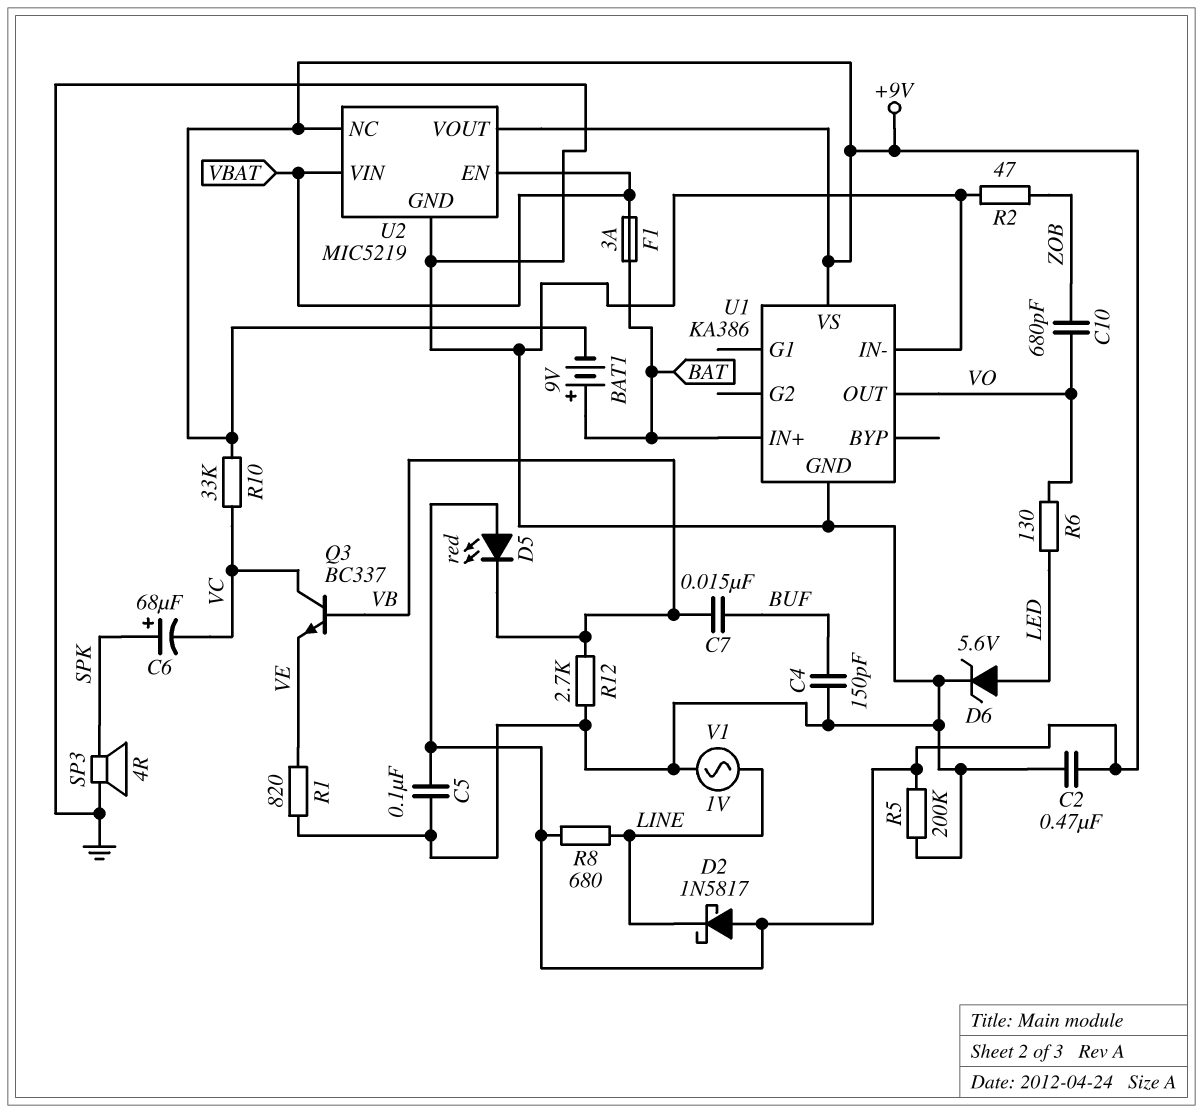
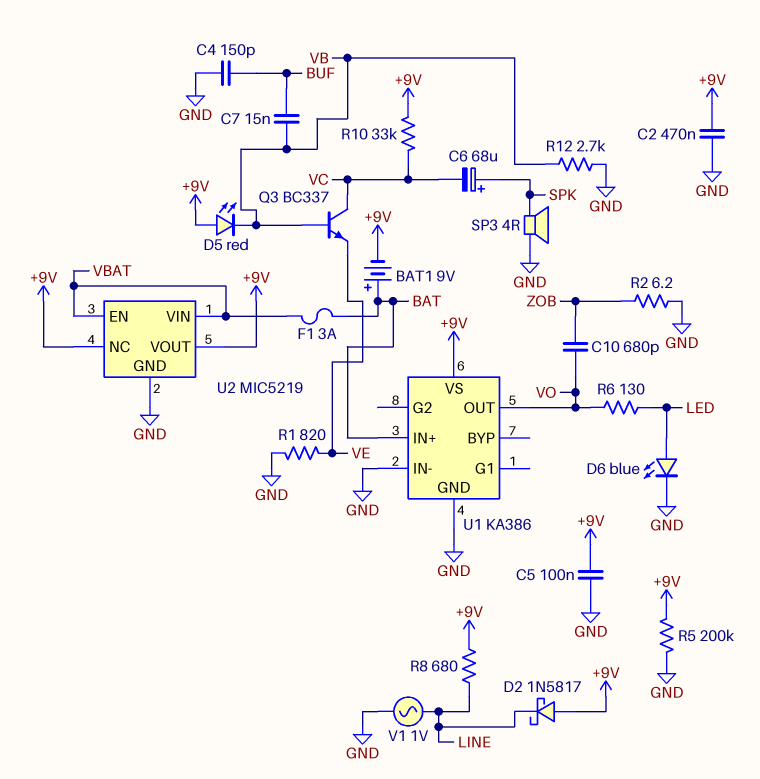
D6: zener 5.6V (A LED, K GND) -> LED blue (A LED, K GND)
R2: 47 (GND, ZOB) -> 6.2 (GND, ZOB)

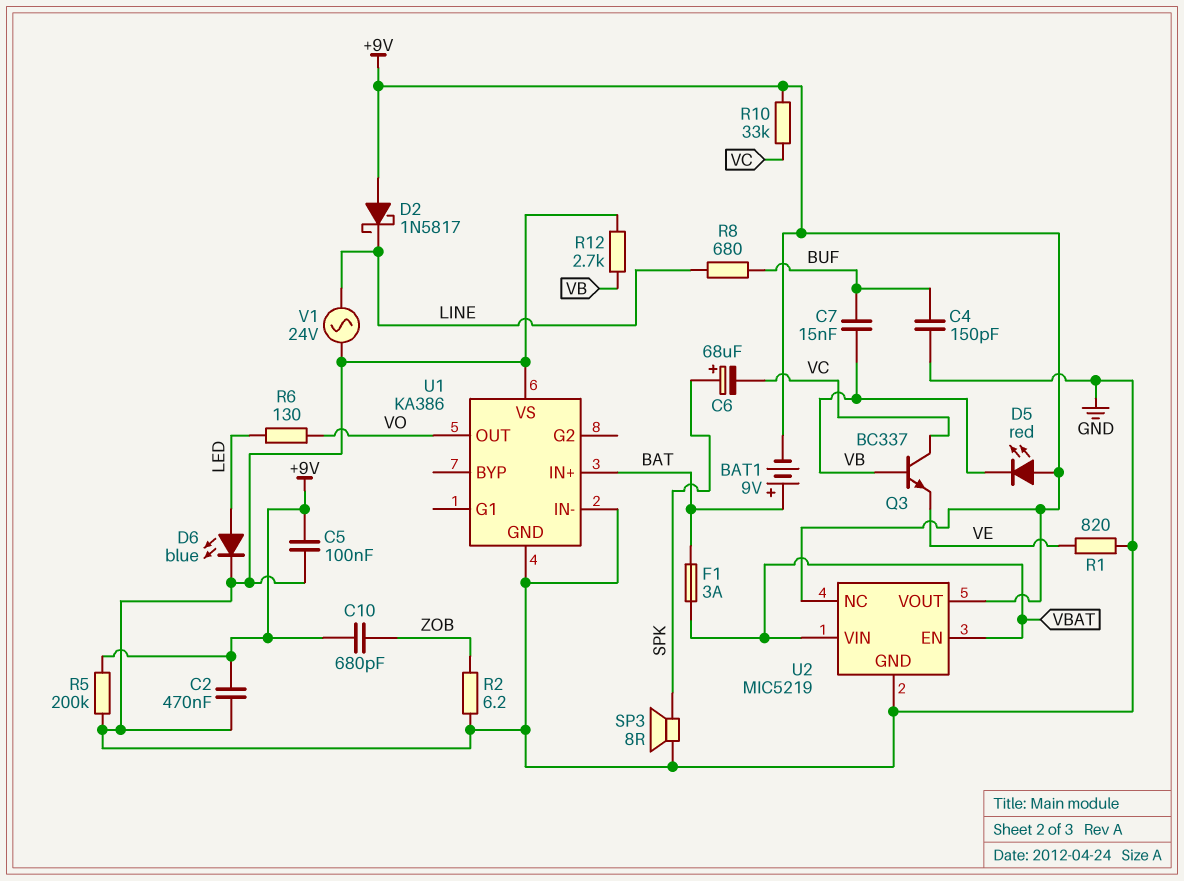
C10: 680pF (VO, ZOB) -> 680pF (+9V, ZOB)
R8: 680 (+9V, LINE) -> 680 (BUF, LINE)
SP3: speaker 4R (GND, SPK) -> speaker 8R (GND, SPK)
U1 pin VS: +9V -> GND
V1: AC 1V (GND, LINE) -> AC 24V (GND, LINE)

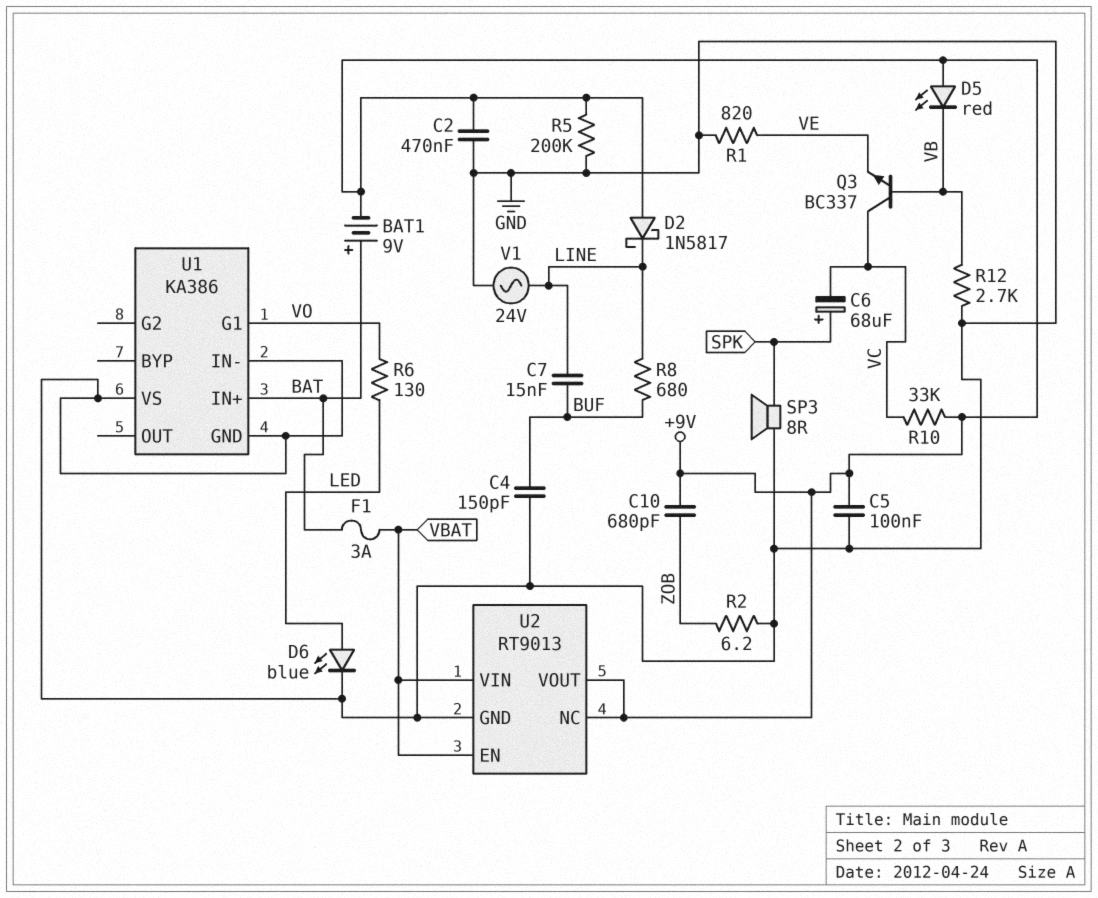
C7: 15nF (BUF, VB) -> 15nF (BUF, LINE)
U1 pin G1: none -> VO
U1 pin OUT: VO -> none
U2: MIC5219 -> RT9013

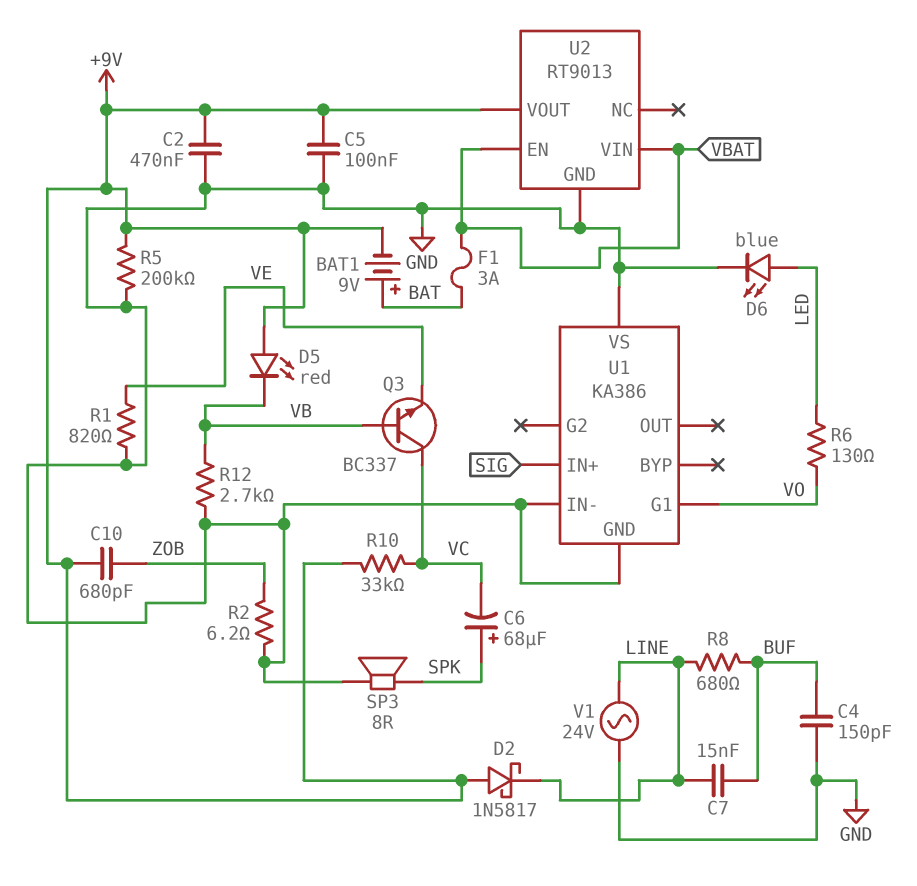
U1 pin IN+: BAT -> SIG
U2 pin NC: +9V -> none

